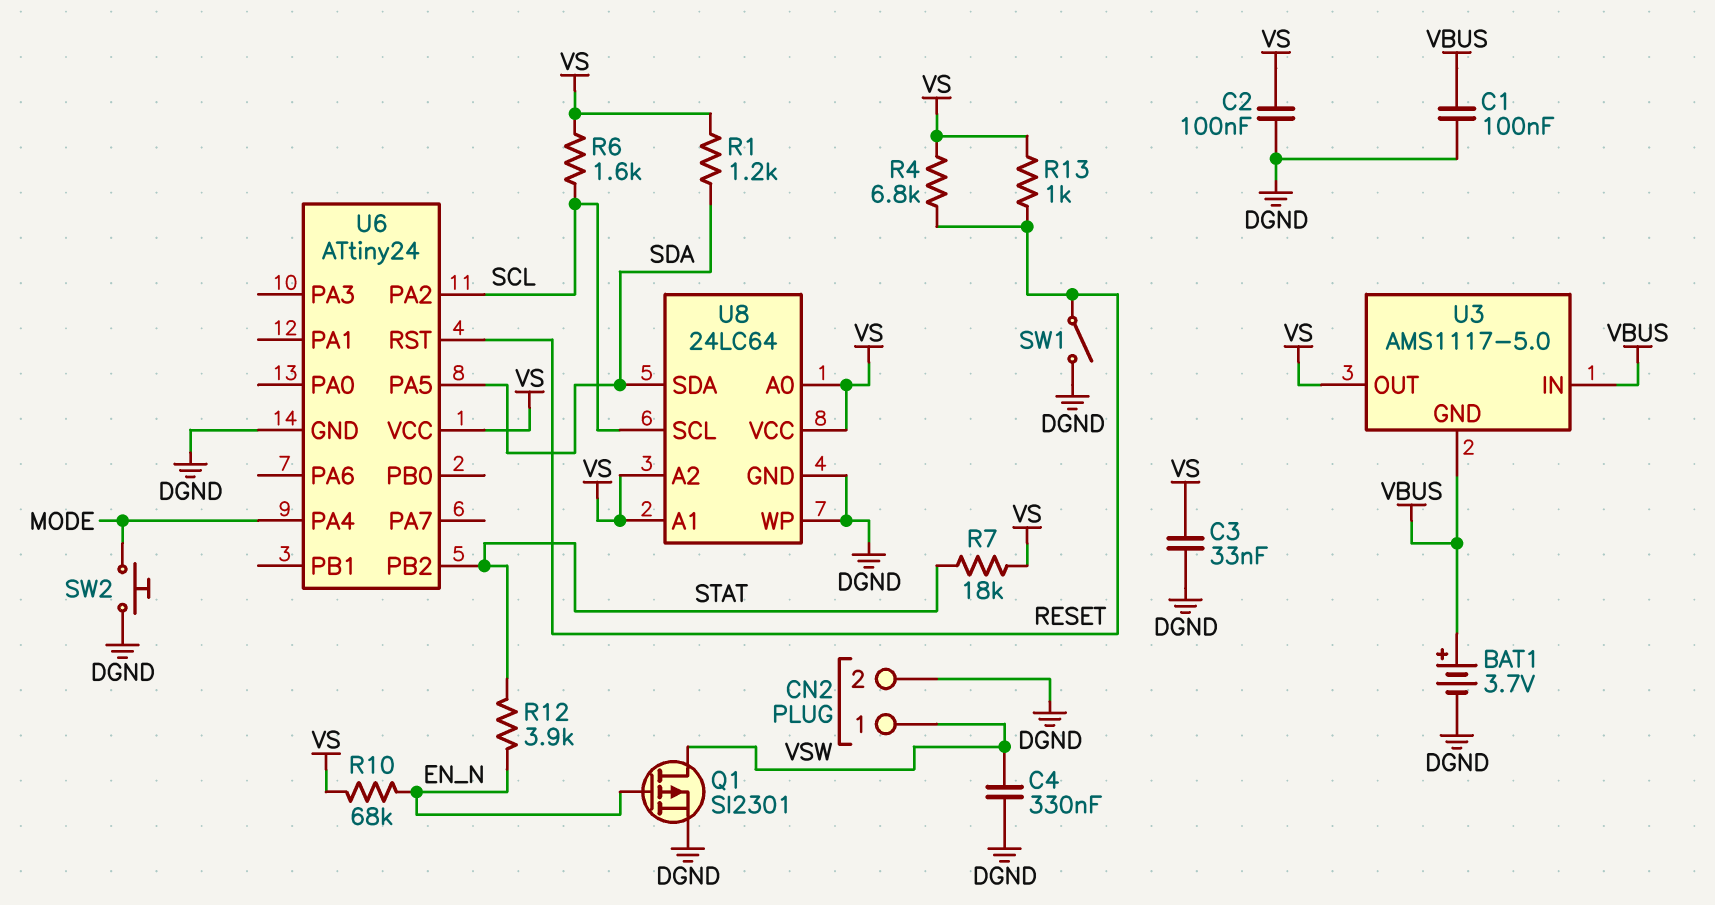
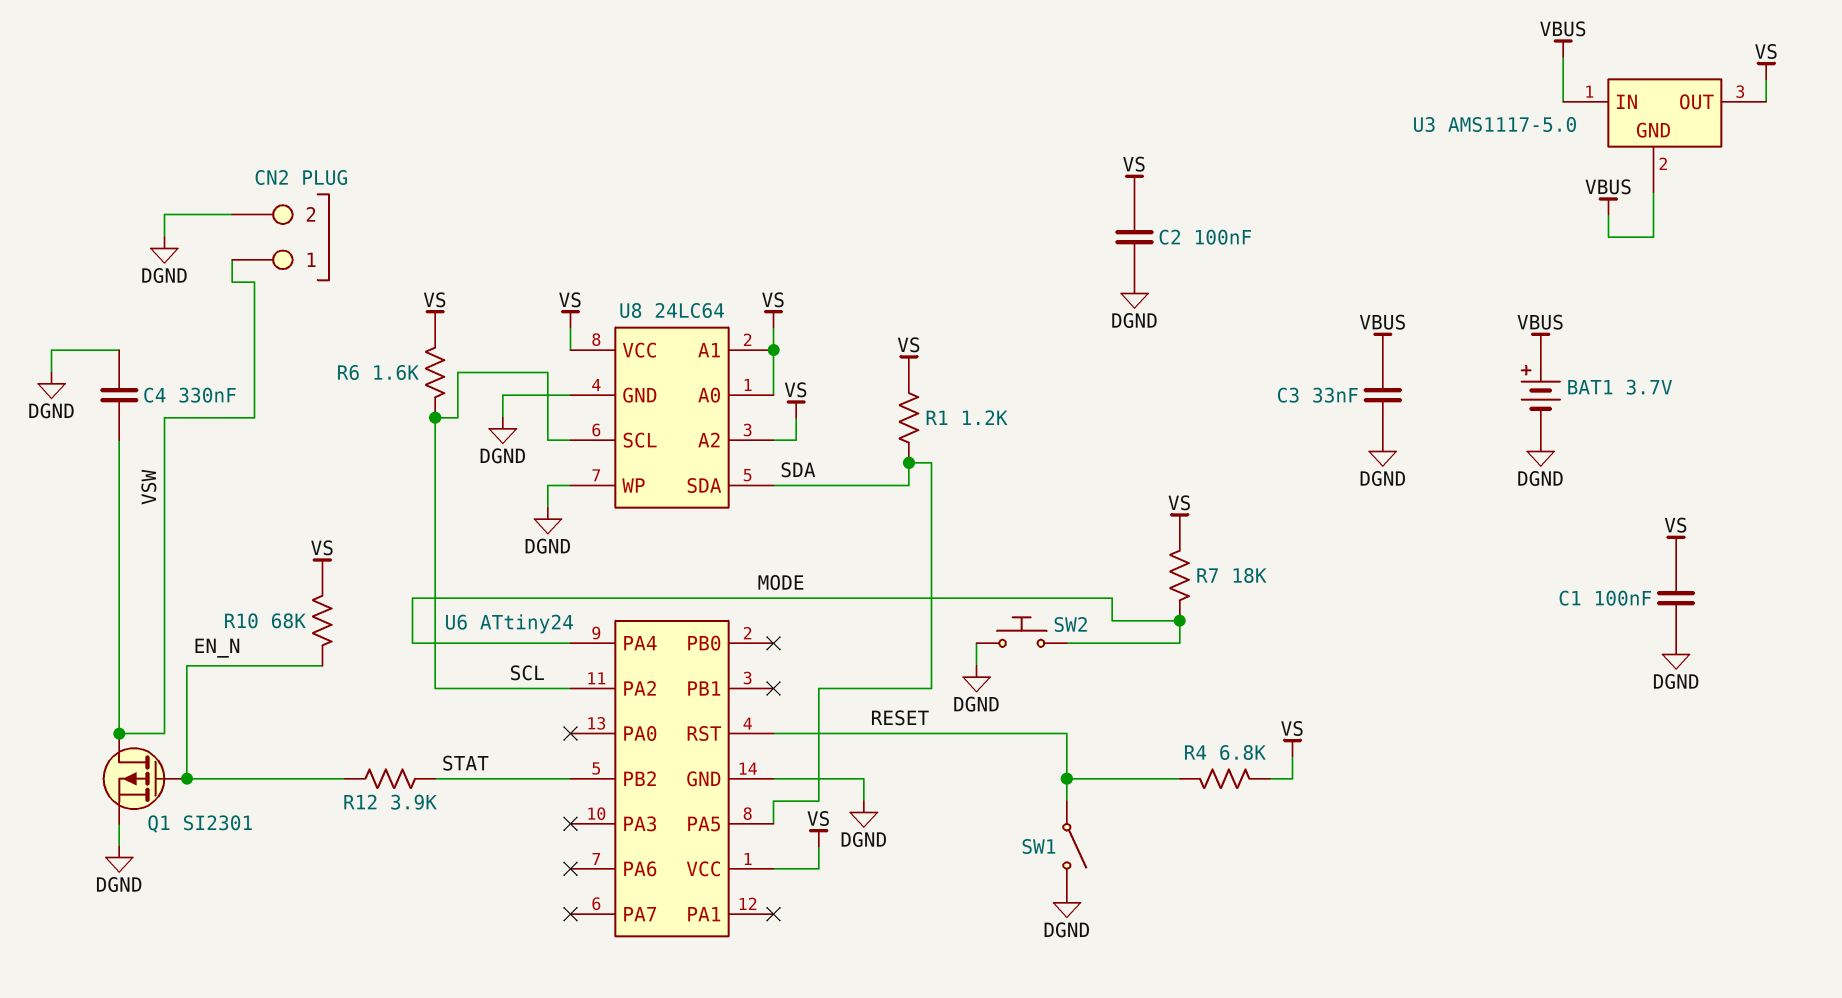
C1: 100nF (DGND, VBUS) -> 100nF (DGND, VS)
C3: 33nF (DGND, VS) -> 33nF (DGND, VBUS)
R7: 18k (STAT, VS) -> 18k (MODE, VS)
R13: 1k (RESET, VS) -> none

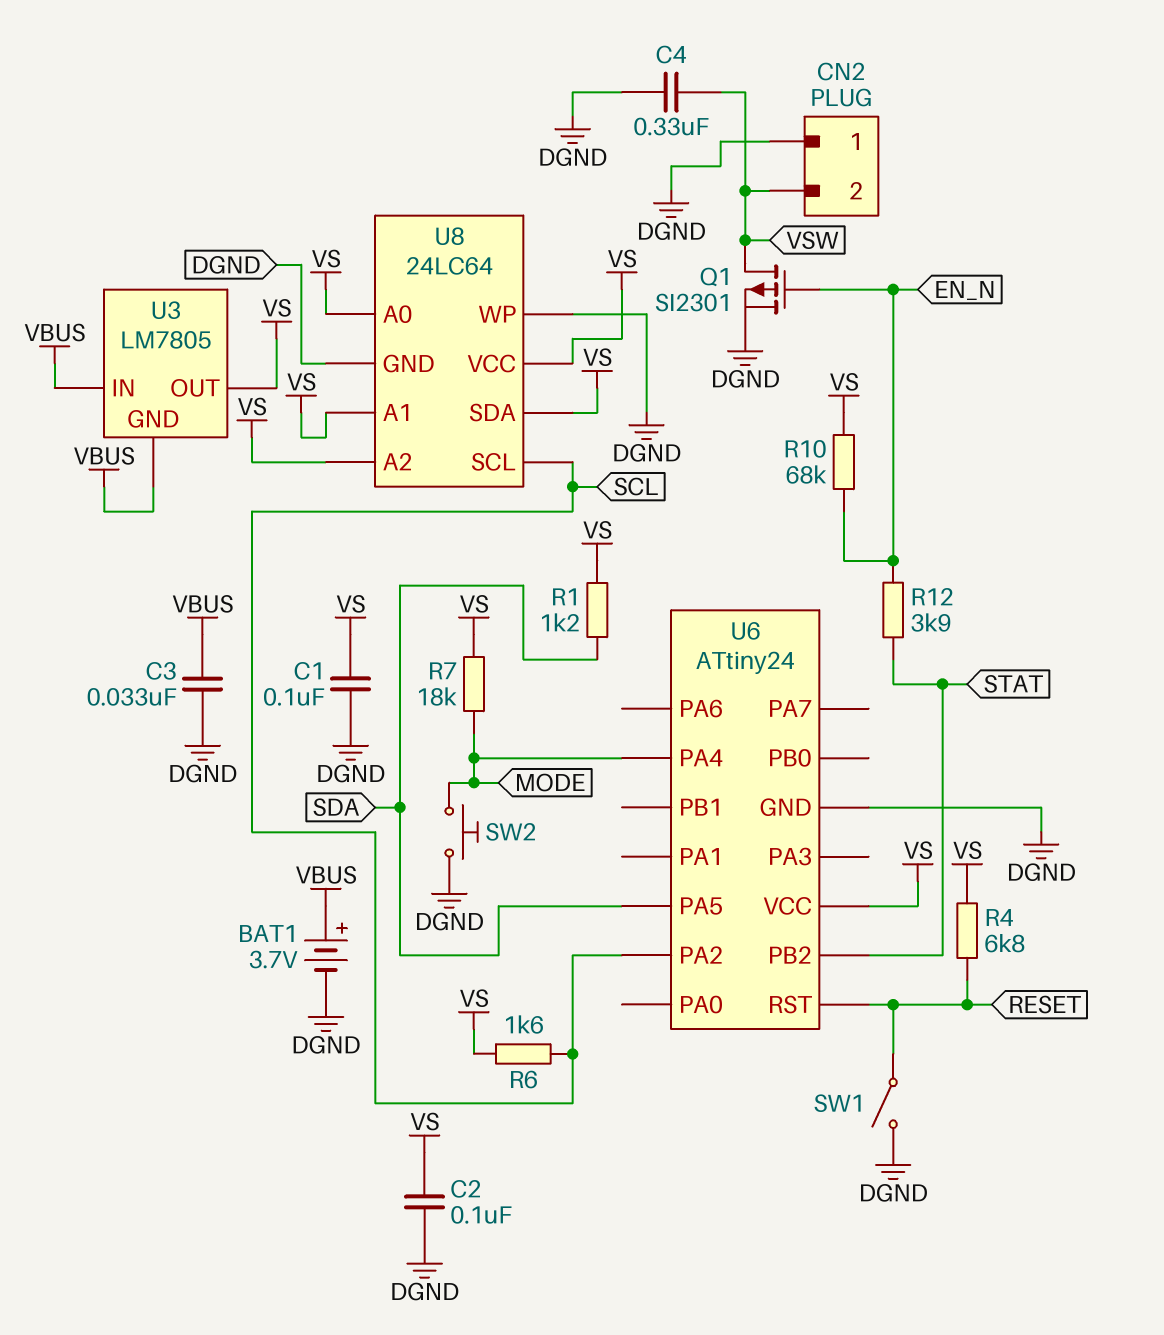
CN2 pin 1: VSW -> DGND
CN2 pin 2: DGND -> VSW
U3: AMS1117-5.0 -> LM7805
U8 pin SDA: SDA -> VS

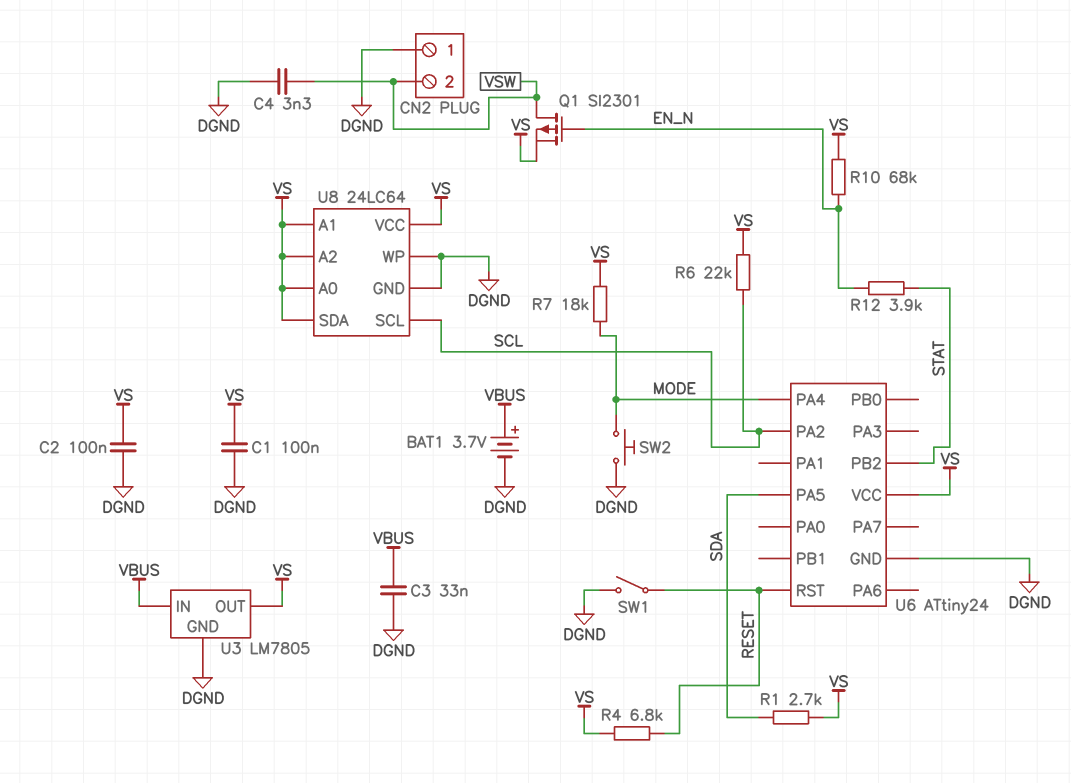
C4: 330nF (DGND, VSW) -> 3.3nF (DGND, VSW)
Q1: PMOS SI2301 (G EN_N, D VSW, S DGND) -> PMOS SI2301 (G EN_N, D VSW, S VS)
R1: 1.2k (SDA, VS) -> 2.7k (SDA, VS)
R6: 1.6k (SCL, VS) -> 22k (SCL, VS)
U3 pin GND: VBUS -> DGND

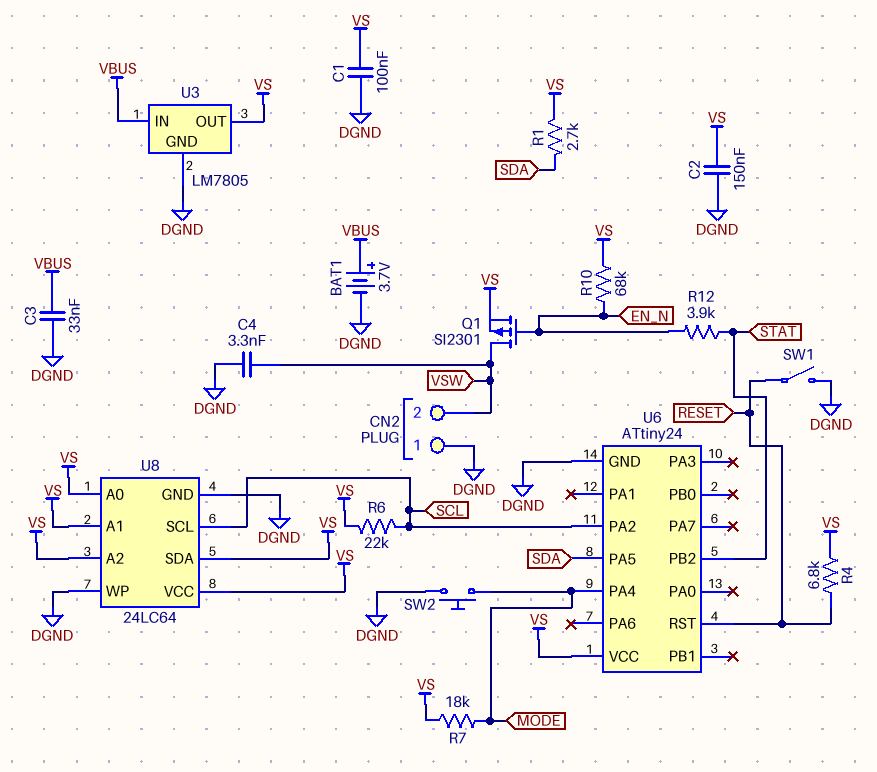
C2: 100nF (DGND, VS) -> 150nF (DGND, VS)

